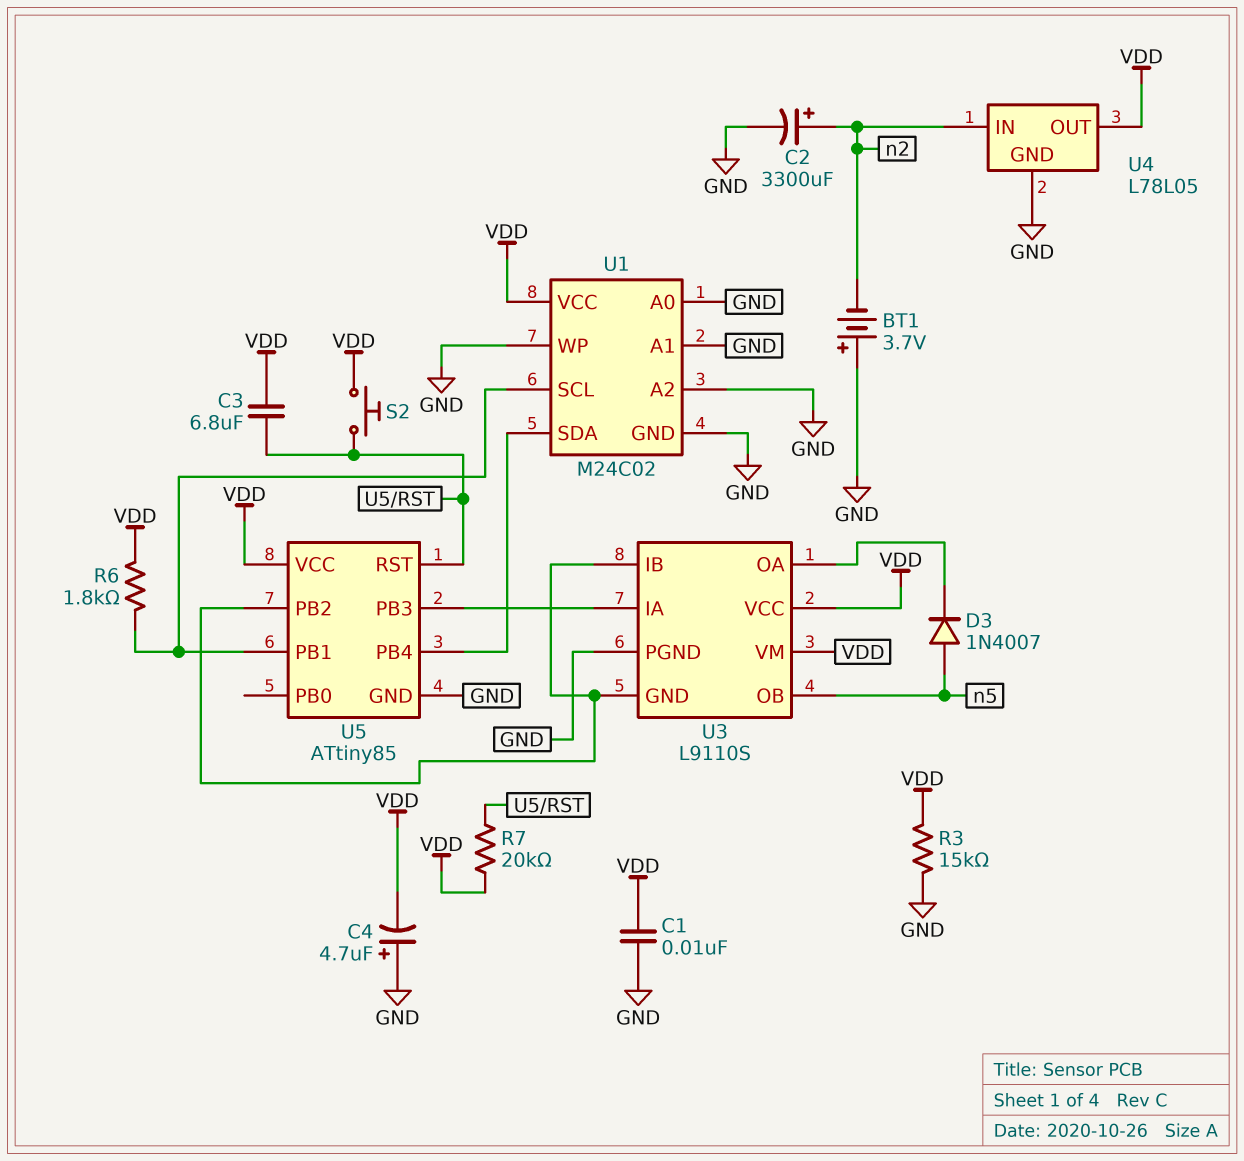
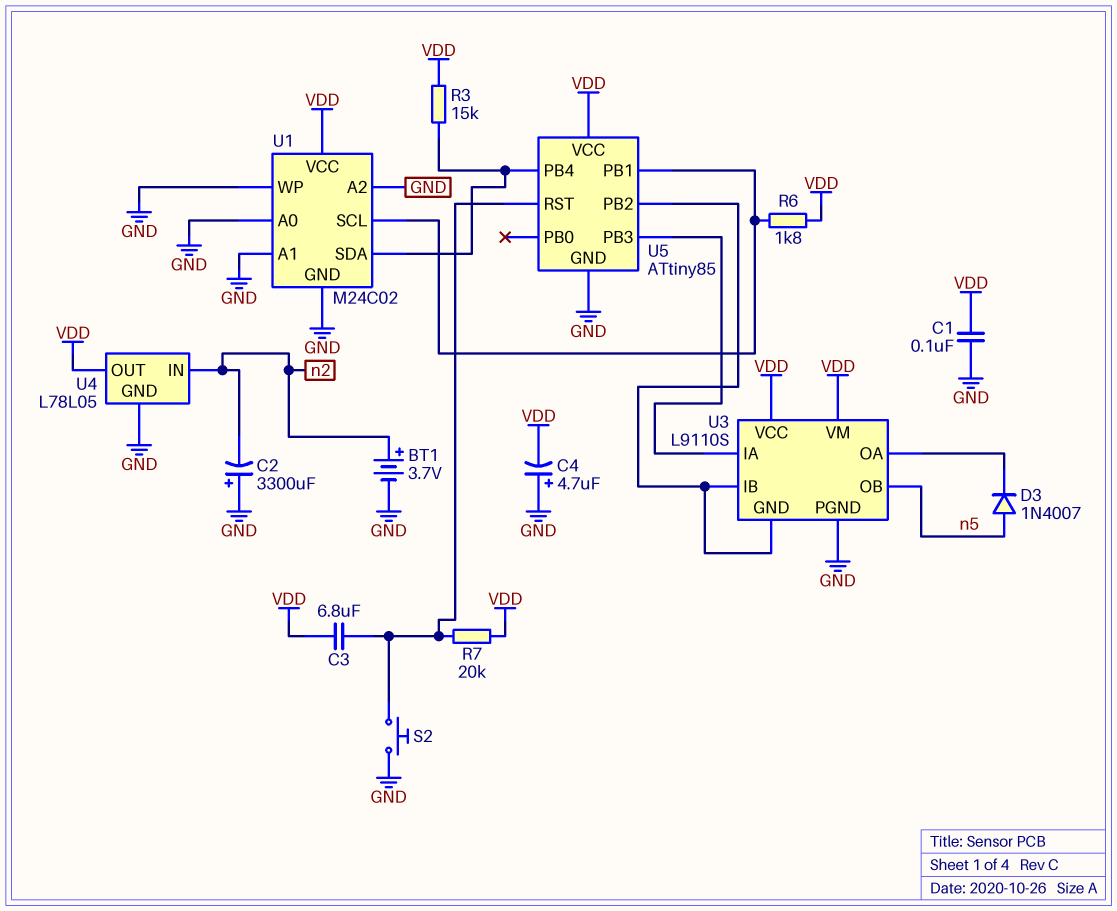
BT1: 3.7V (plus GND, minus n2) -> 3.7V (plus n2, minus GND)
C1: 10nF (GND, VDD) -> 100nF (GND, VDD)
C2: 3300uF (plus n2, minus GND) -> 3300uF (plus GND, minus n2)
R3: 15k (GND, VDD) -> 15k (U1/SDA, VDD)
S2: button (U5/RST, VDD) -> button (GND, U5/RST)

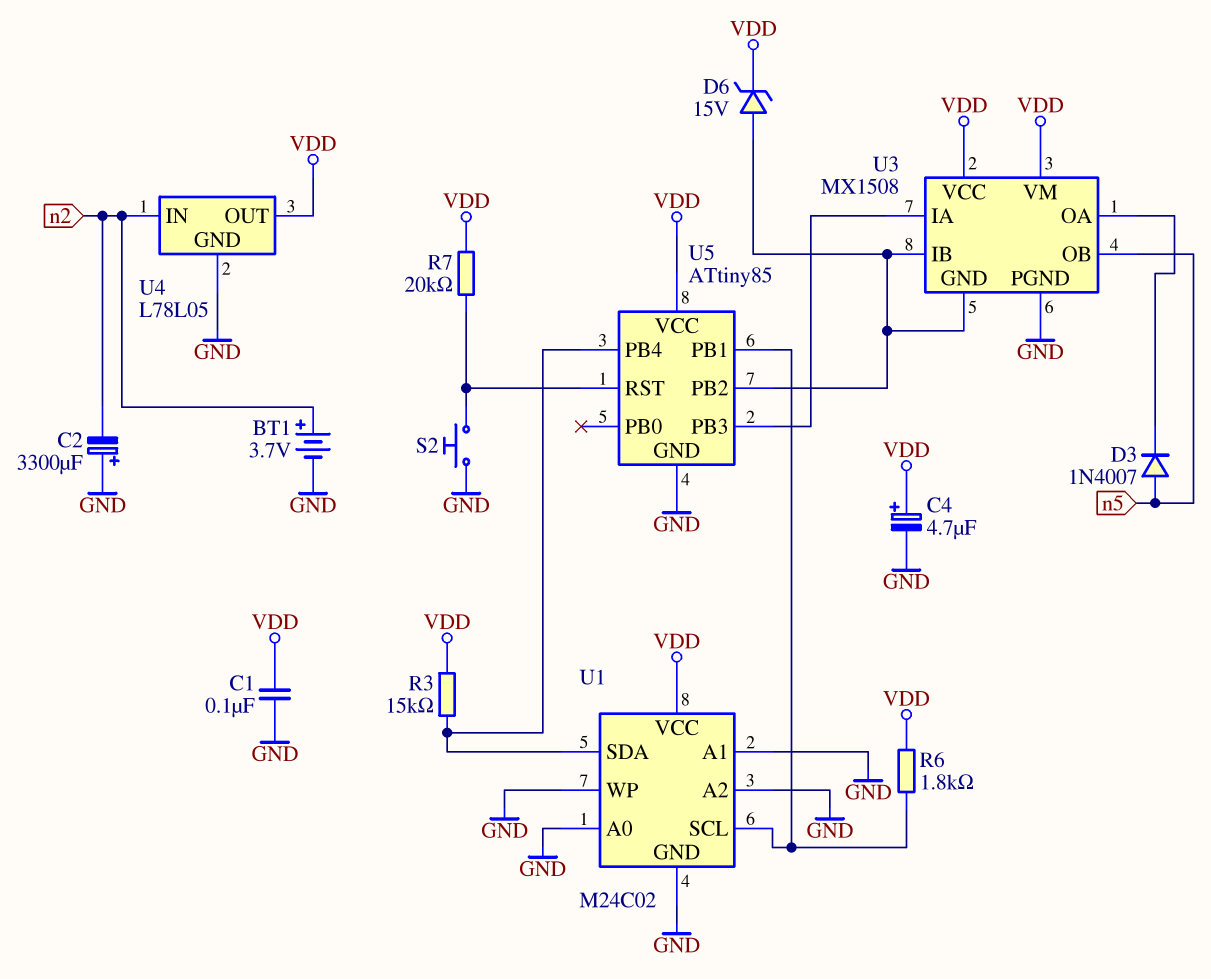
C3: 6.8uF (U5/RST, VDD) -> none
C4: 4.7uF (plus GND, minus VDD) -> 4.7uF (plus VDD, minus GND)
D6: none -> zener 15V (A U3/GND, K VDD)
U3: L9110S -> MX1508

